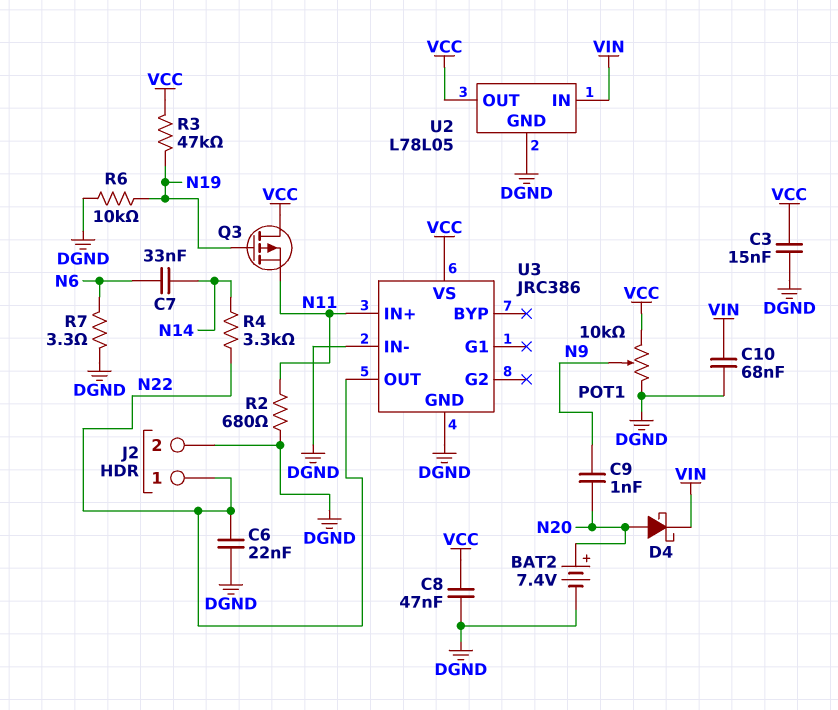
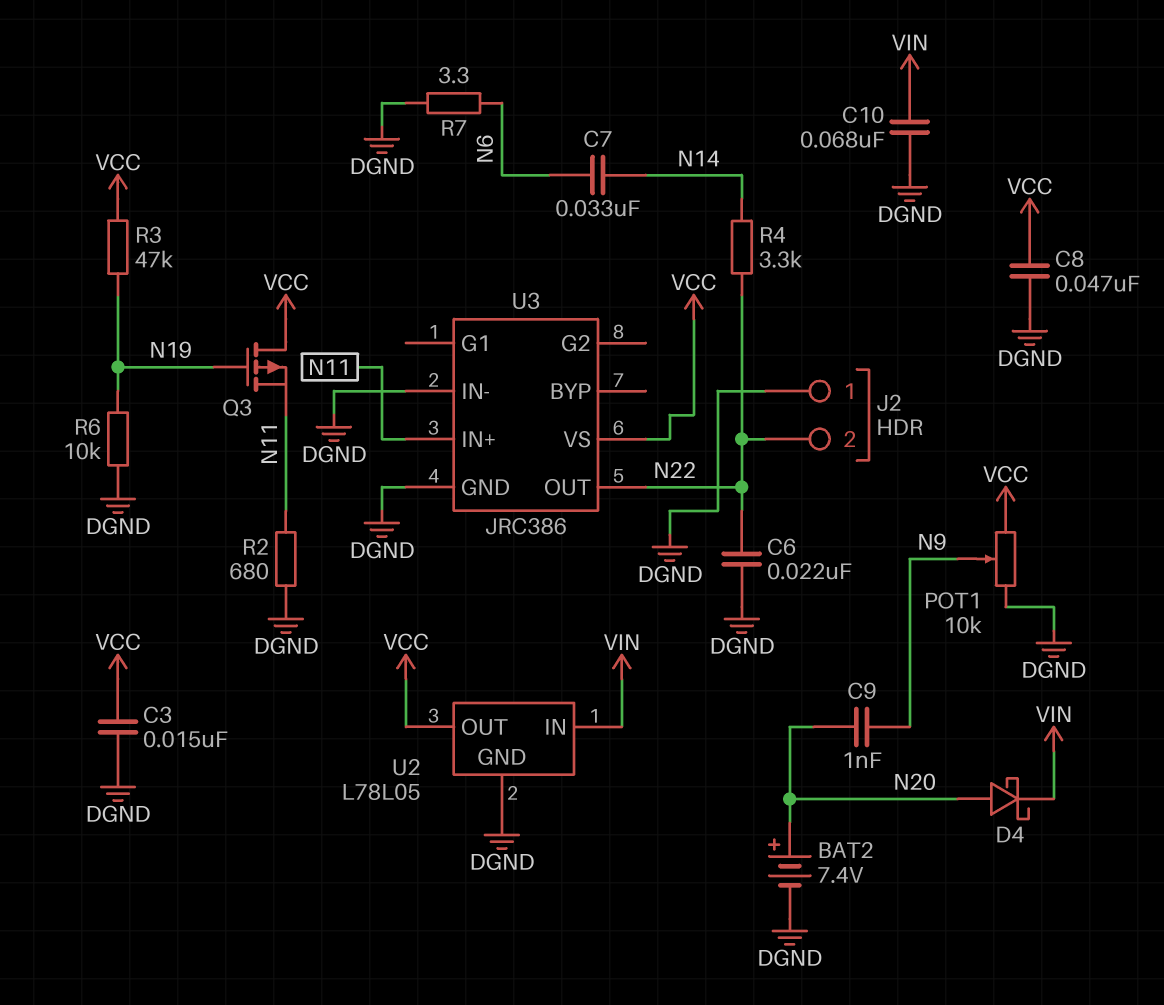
J2 pin 1: N22 -> DGND
J2 pin 2: DGND -> N22

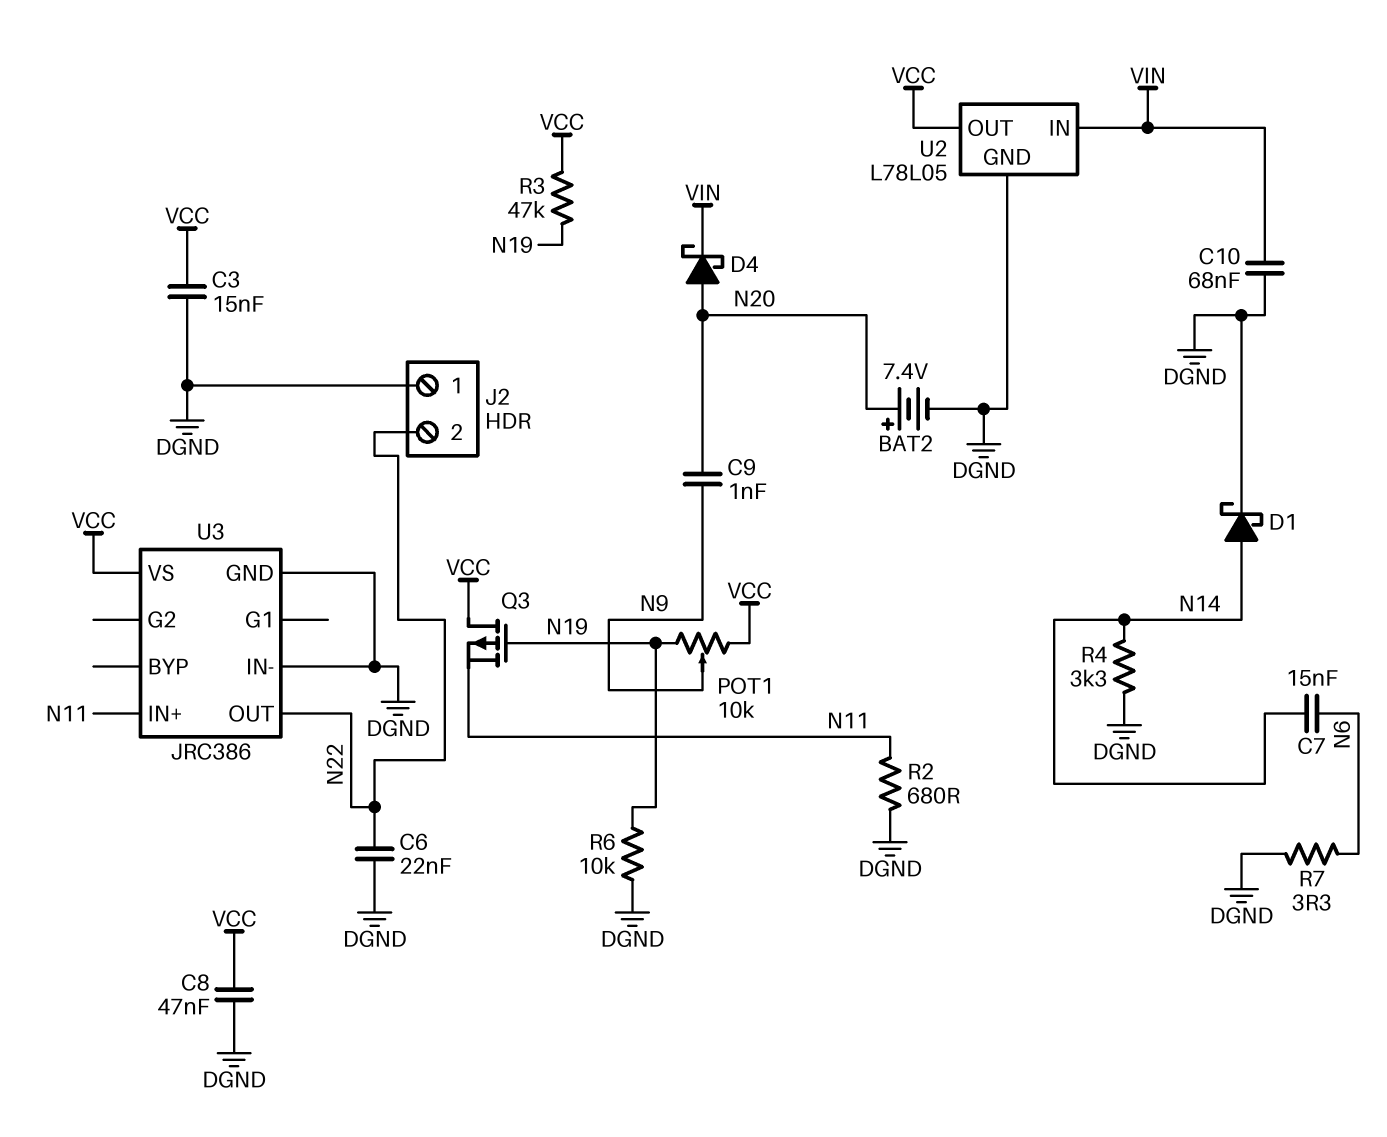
C7: 33nF (N6, N14) -> 15nF (N6, N14)
D1: none -> schottky (A N14, K DGND)
POT1: 10k (DGND, VCC, wiper N9) -> 10k (N19, VCC, wiper N9)
R4: 3.3k (N14, N22) -> 3.3k (DGND, N14)

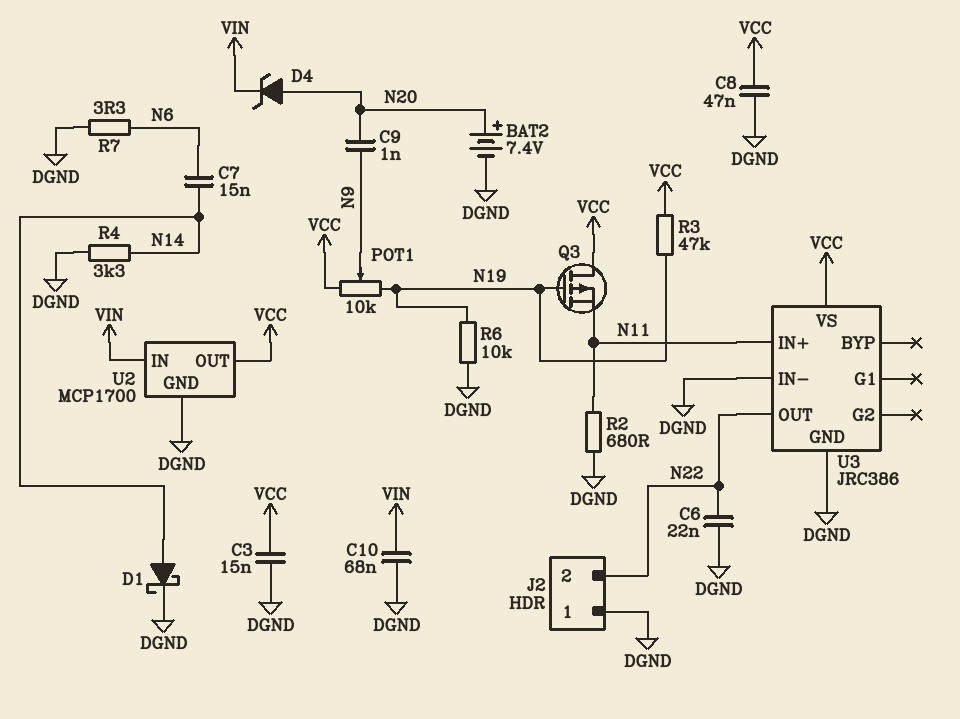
D4: schottky (A N20, K VIN) -> zener (A N20, K VIN)
U2: L78L05 -> MCP1700

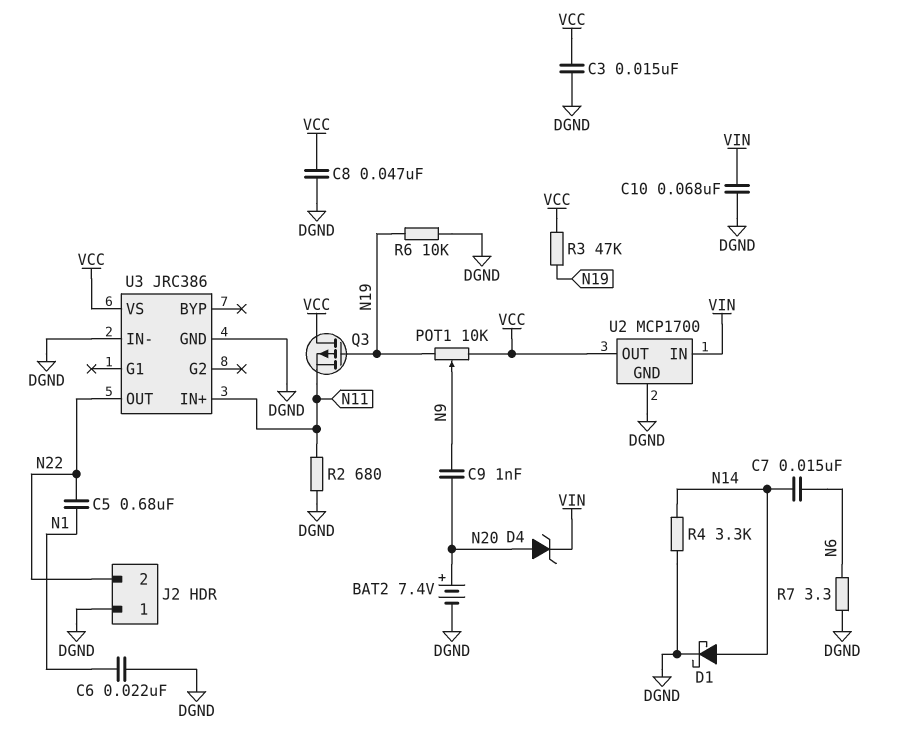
C5: none -> 680nF (N1, N22)
C6: 22nF (DGND, N22) -> 22nF (DGND, N1)

